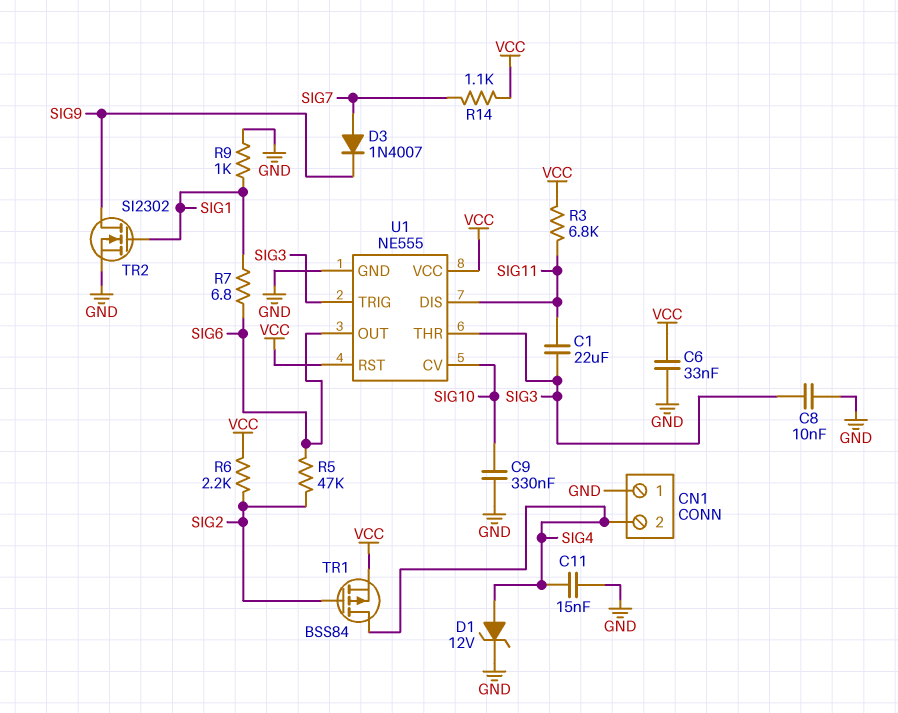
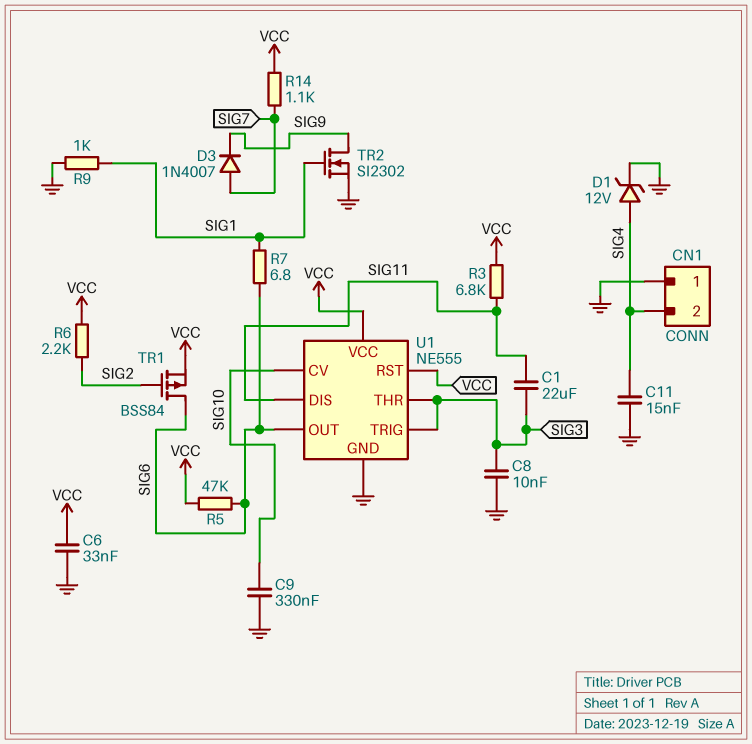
R5: 47k (SIG2, SIG6) -> 47k (SIG6, VCC)
TR1: PMOS BSS84 (G SIG2, D SIG4, S VCC) -> PMOS BSS84 (G SIG2, D SIG6, S VCC)

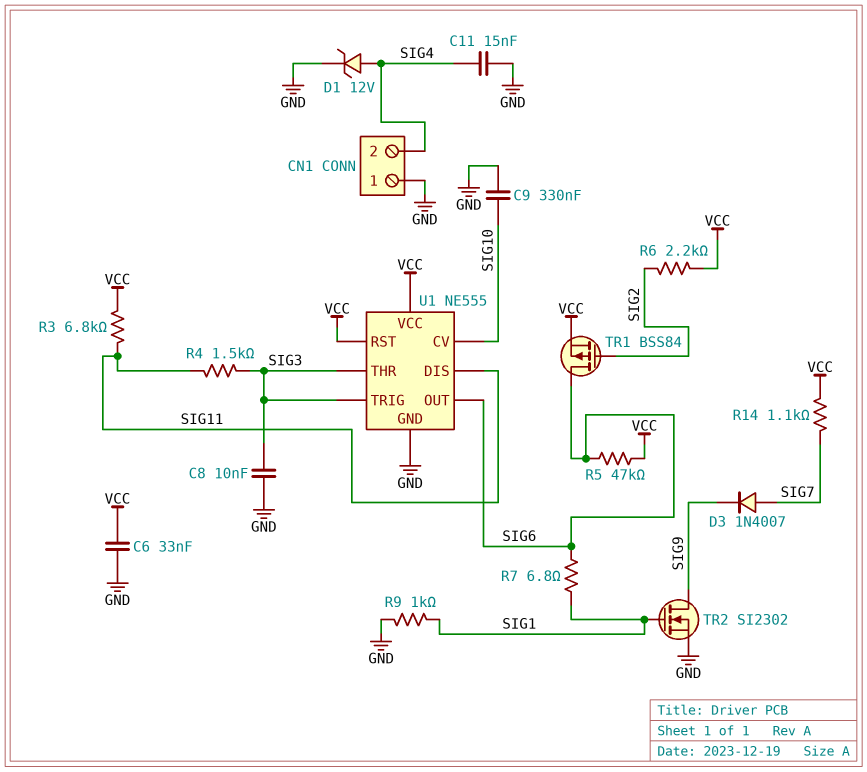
C1: 22uF (SIG3, SIG11) -> none
R4: none -> 1.5k (SIG3, SIG11)

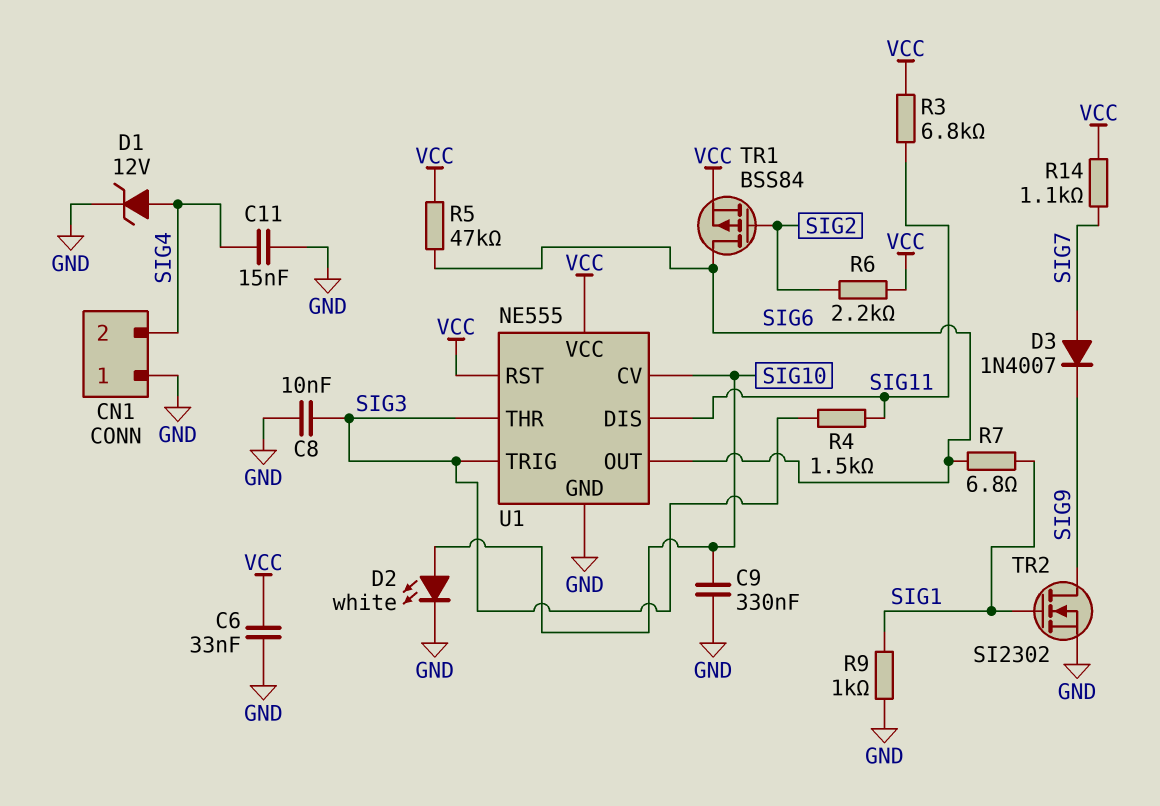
D2: none -> LED white (A SIG10, K GND)

